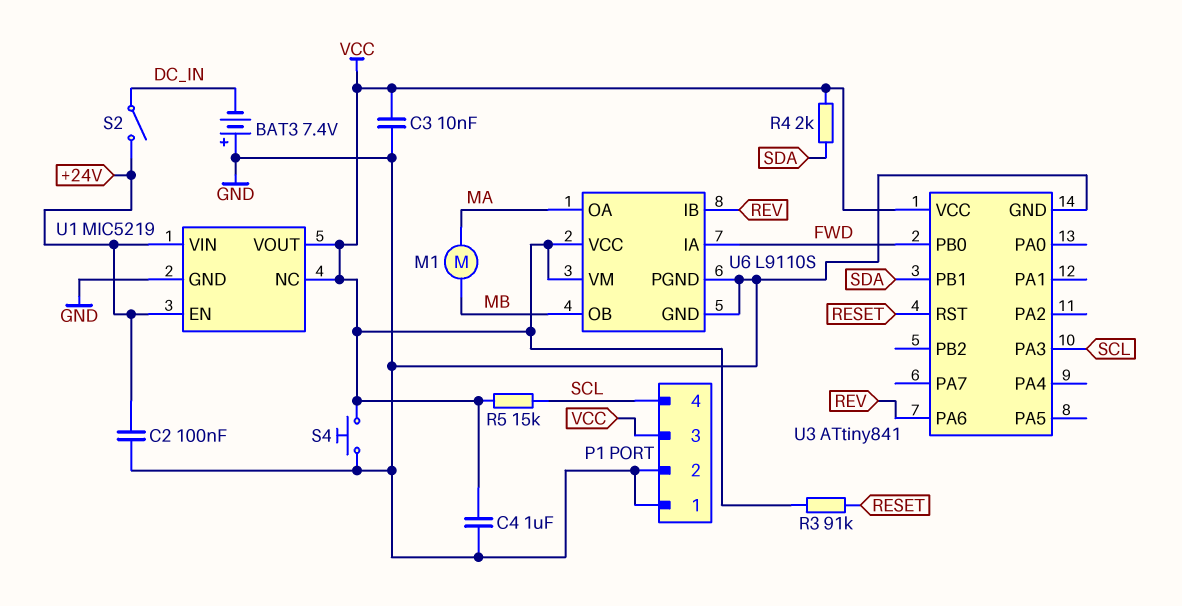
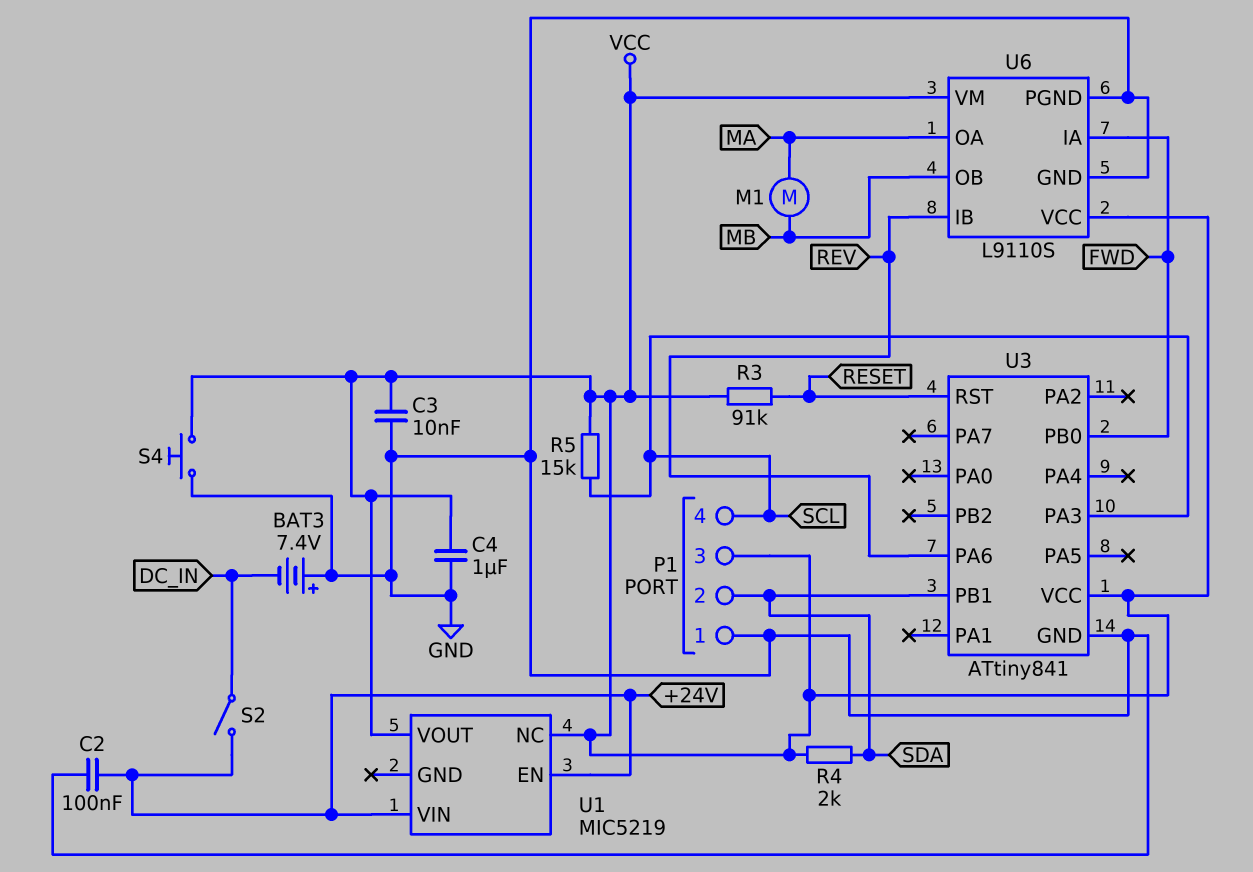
P1 pin 2: GND -> SDA
U1 pin GND: GND -> none

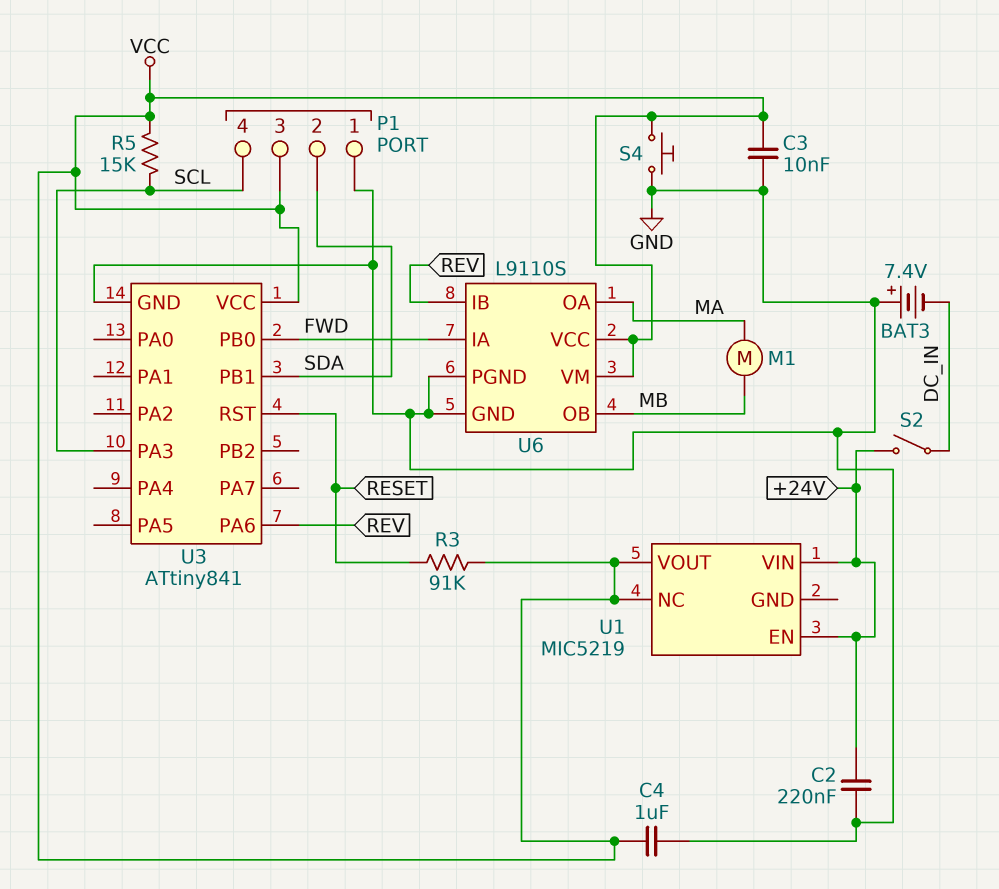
C2: 100nF (+24V, GND) -> 220nF (+24V, GND)
R4: 2k (SDA, VCC) -> none

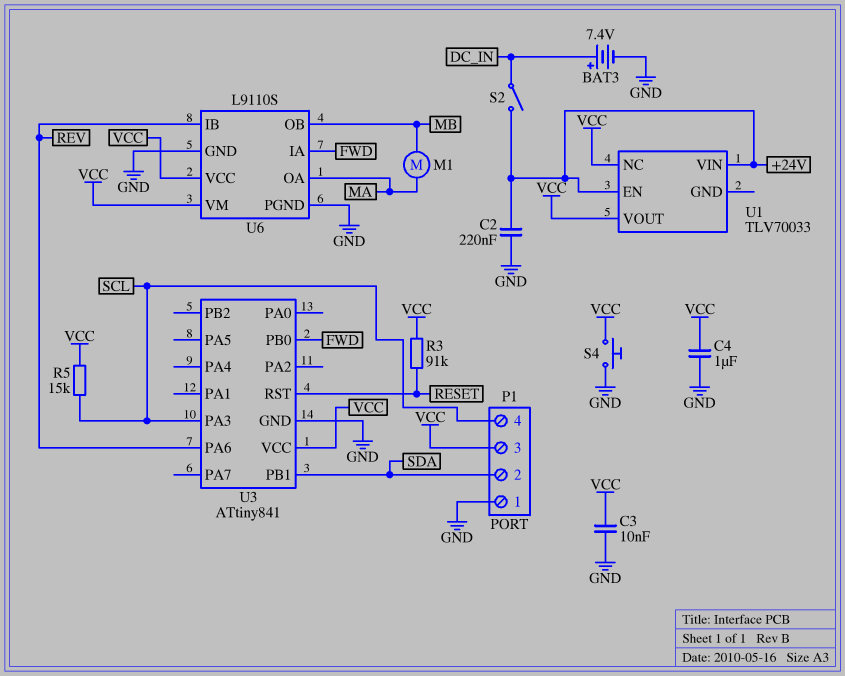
BAT3: 7.4V (plus GND, minus DC_IN) -> 7.4V (plus DC_IN, minus GND)
U1: MIC5219 -> TLV70033

